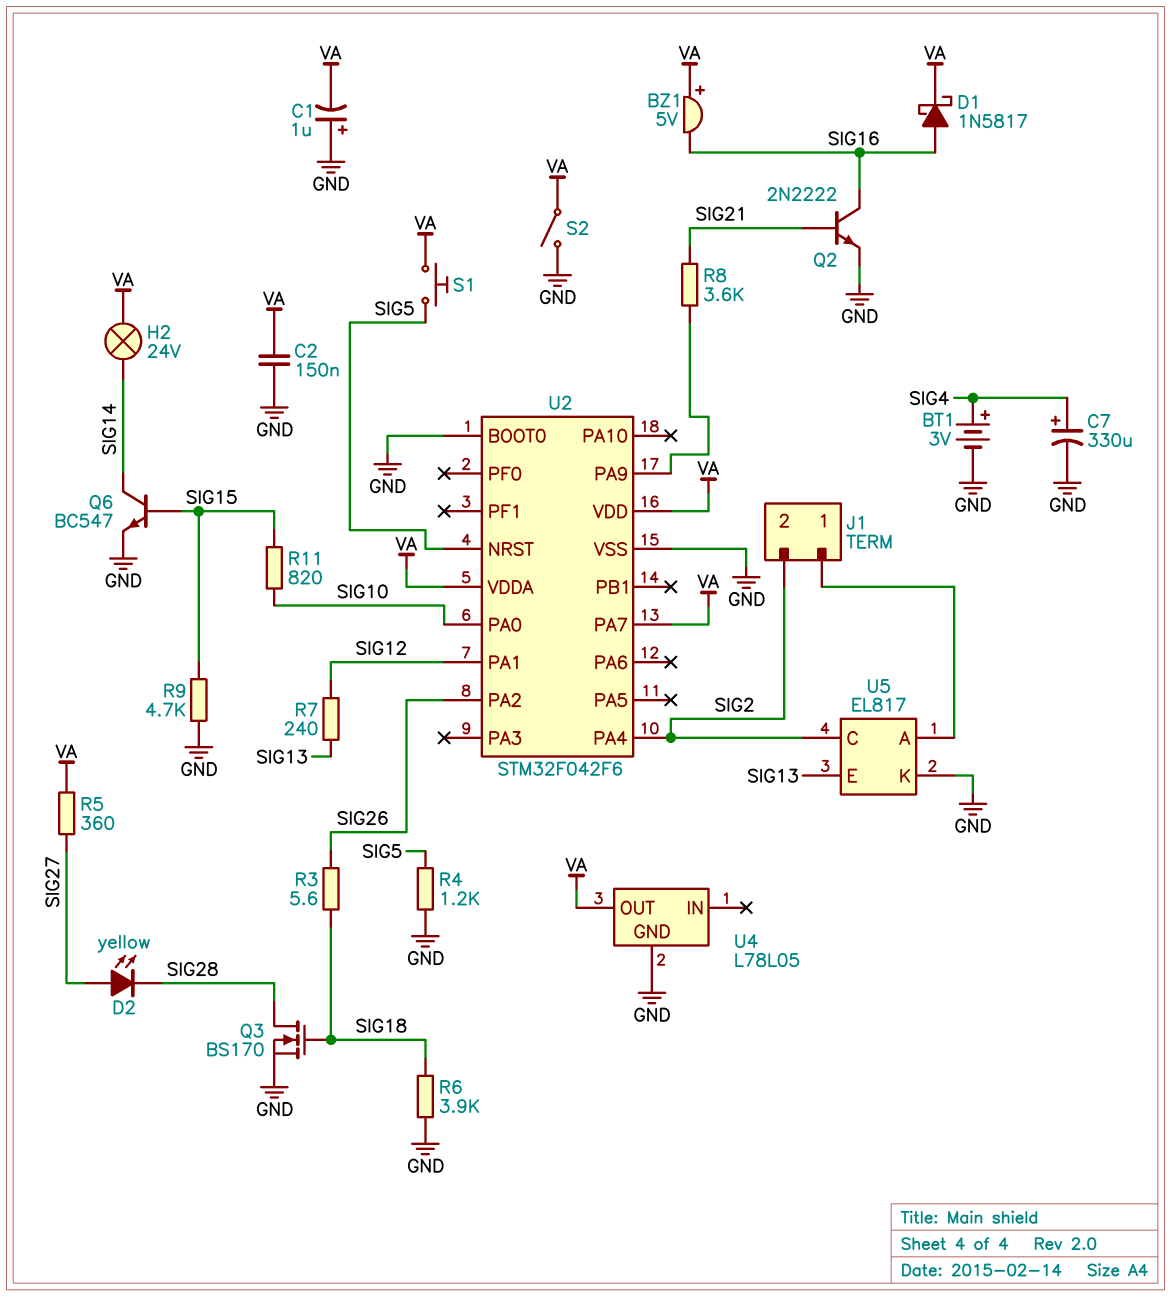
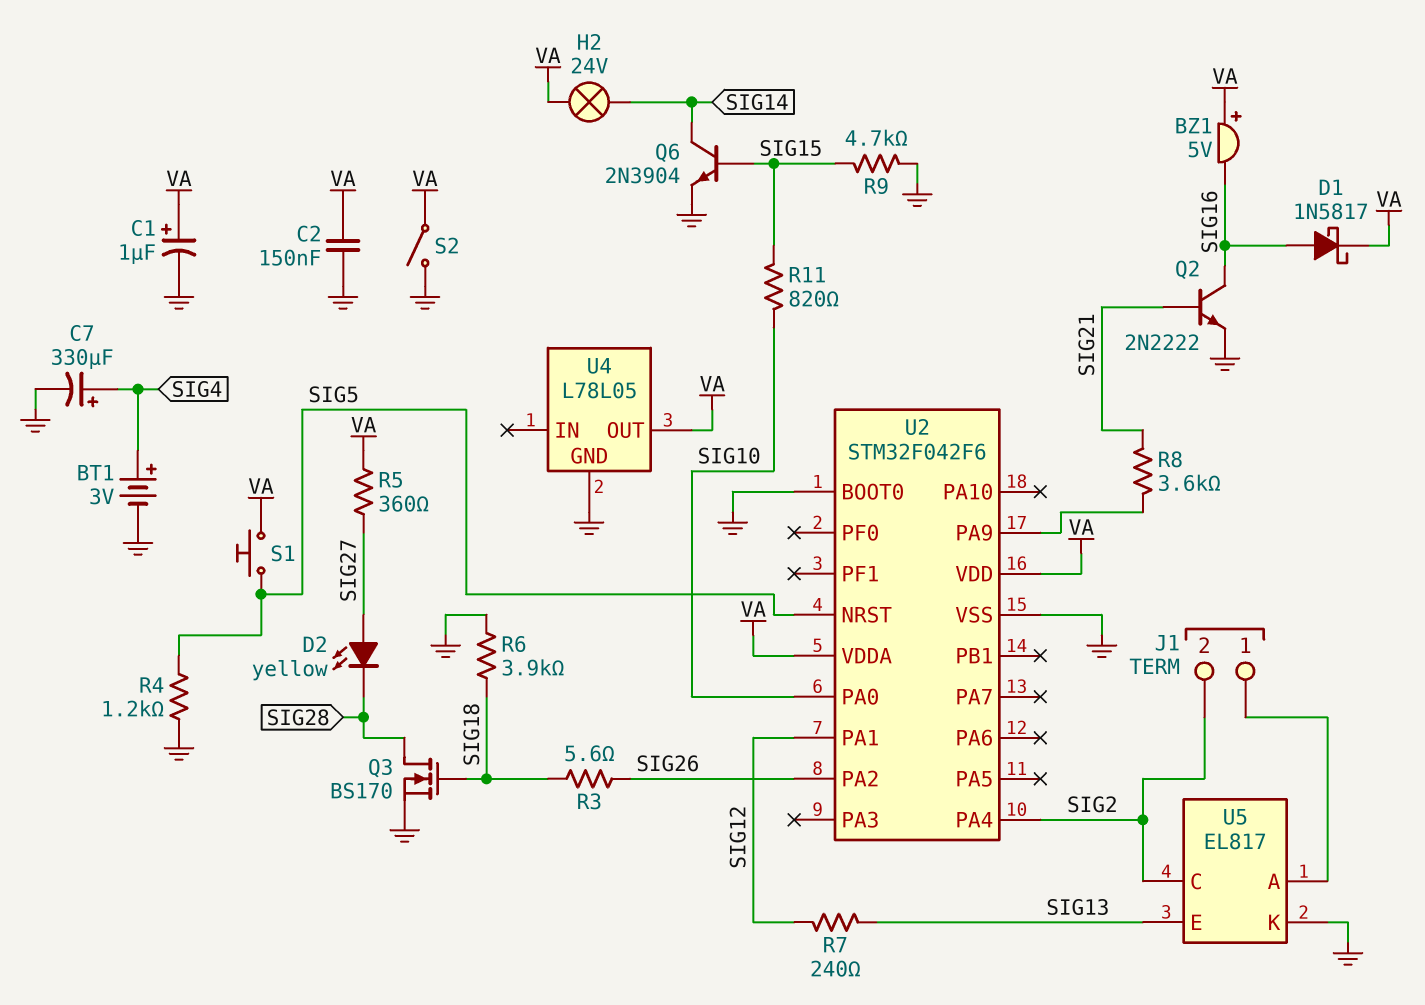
C1: 1uF (plus GND, minus VA) -> 1uF (plus VA, minus GND)
Q6: NPN BC547 (B SIG15, C SIG14, E GND) -> NPN 2N3904 (B SIG15, C SIG14, E GND)
U2 pin PA7: VA -> none

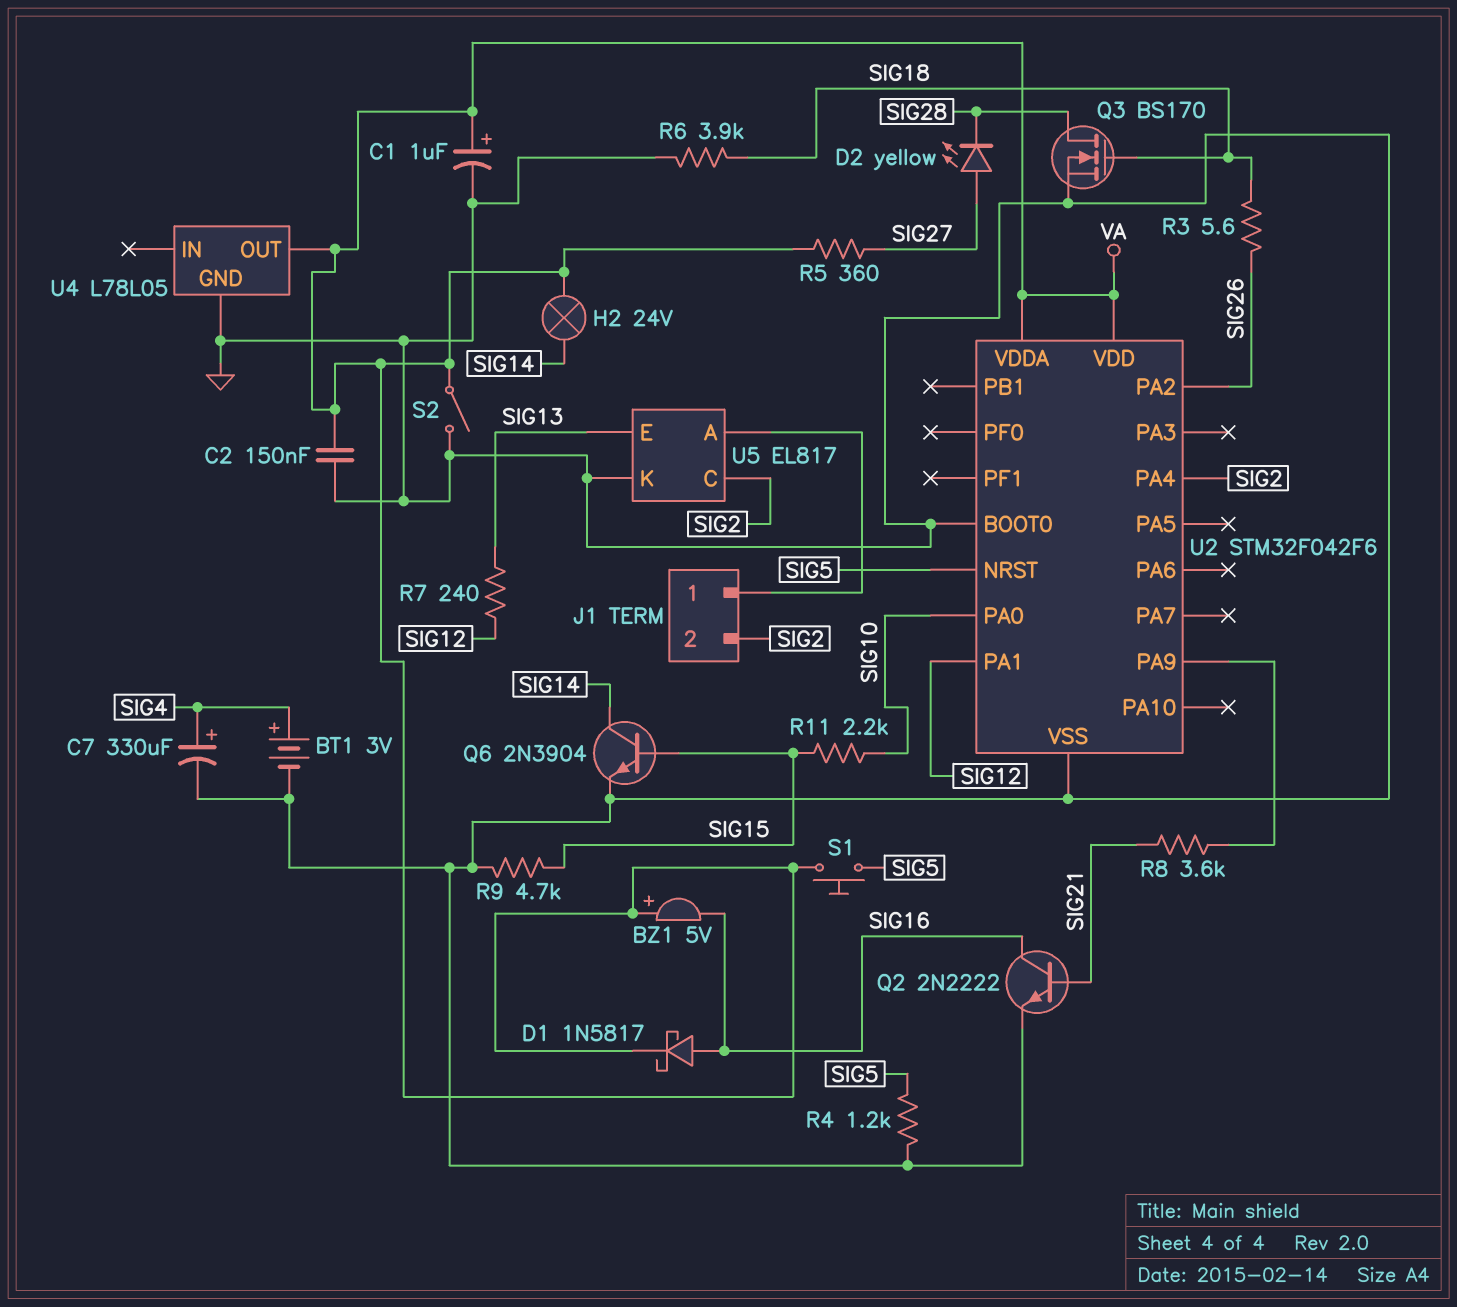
R11: 820 (SIG10, SIG15) -> 2.2k (SIG10, SIG15)

